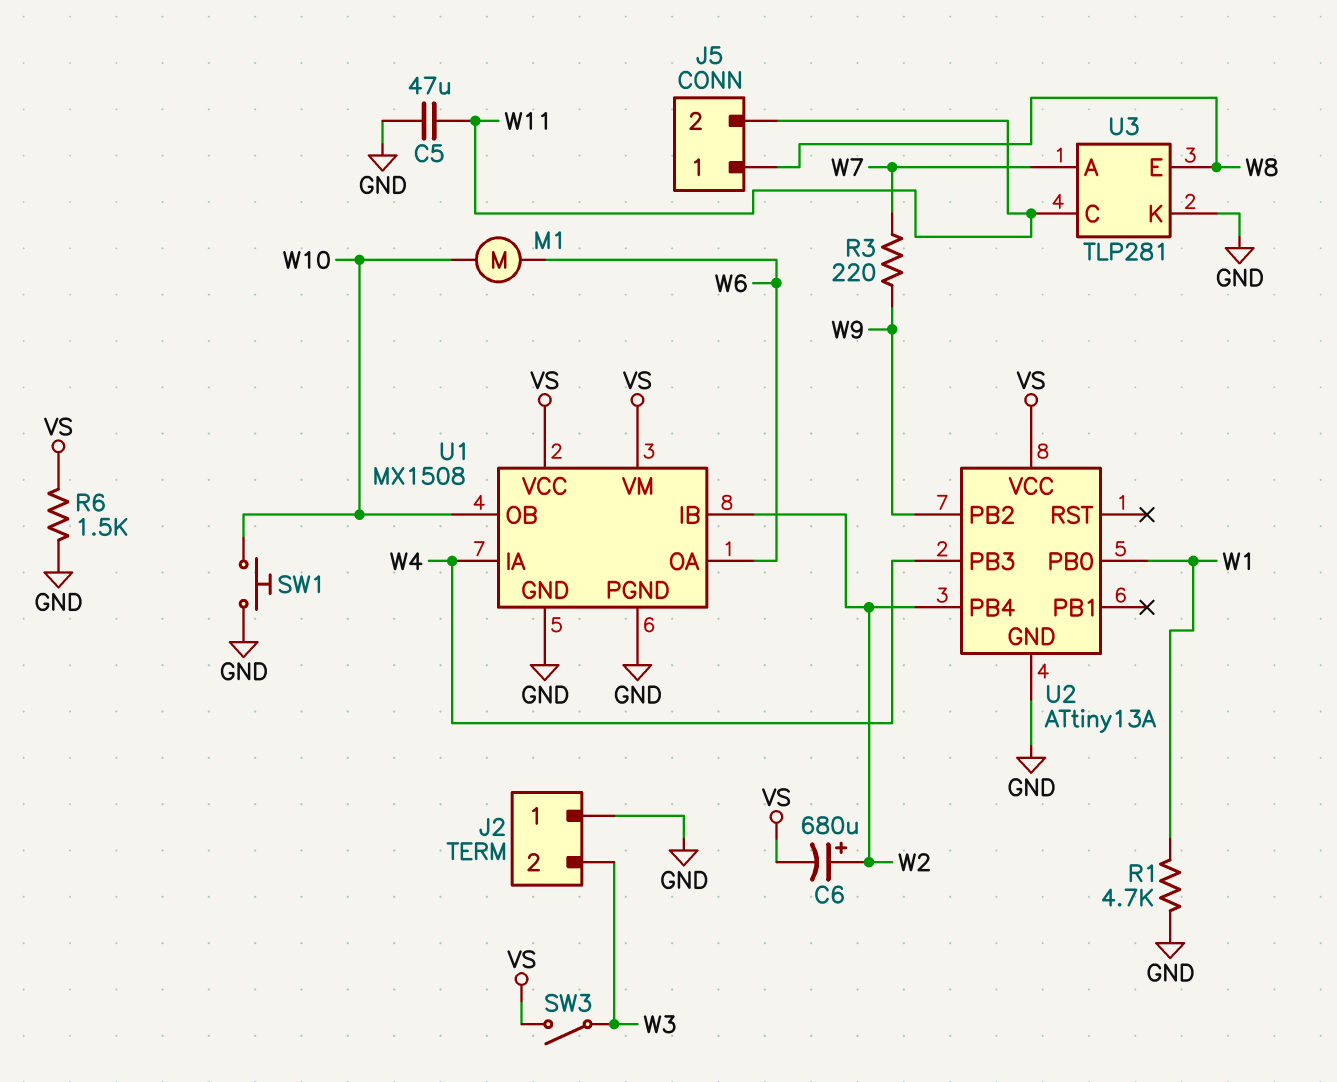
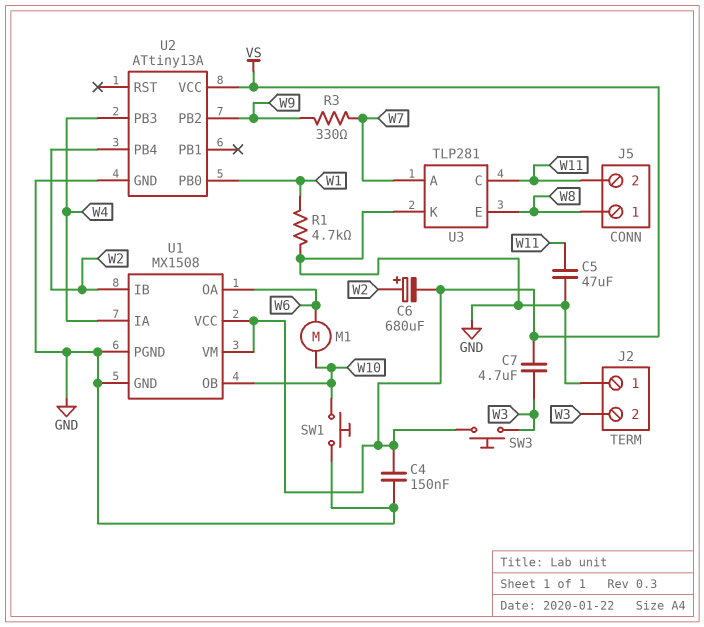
C4: none -> 150nF (GND, VS)
C7: none -> 4.7uF (VS, W3)
R3: 220 (W7, W9) -> 330 (W7, W9)
R6: 1.5k (GND, VS) -> none
SW3: switch (VS, W3) -> button (VS, W3)

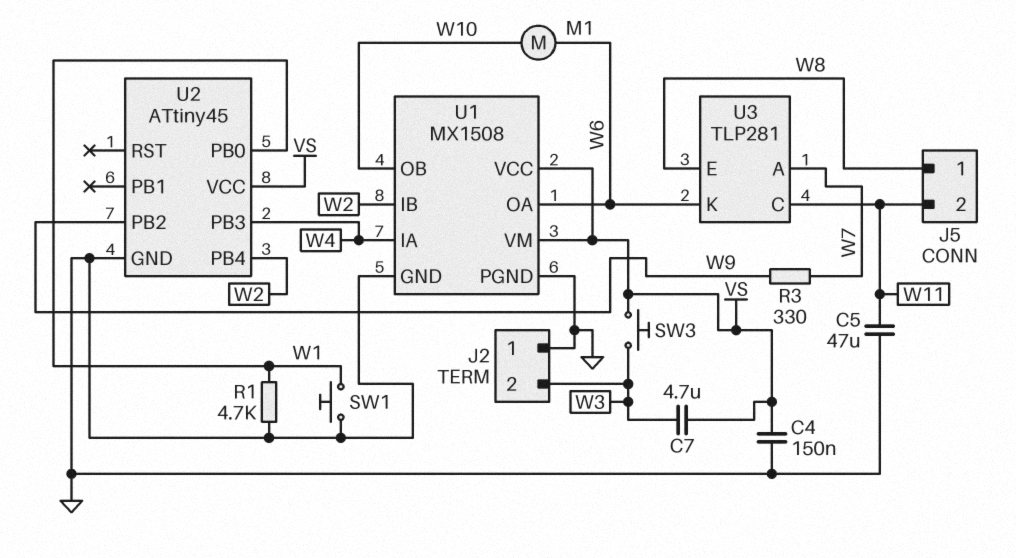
C6: 680uF (plus W2, minus VS) -> none
SW1: button (GND, W10) -> button (GND, W1)
U2: ATtiny13A -> ATtiny45
U3 pin K: GND -> W6

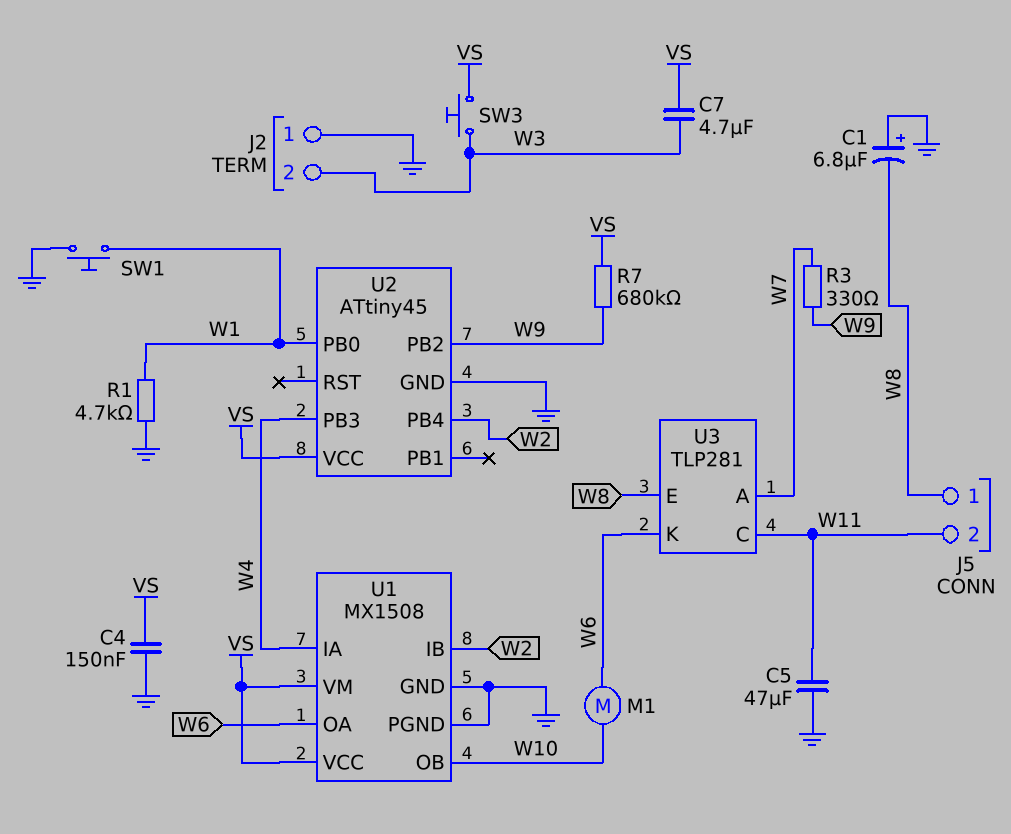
C1: none -> 6.8uF (plus GND, minus W8)
R7: none -> 680k (VS, W9)

